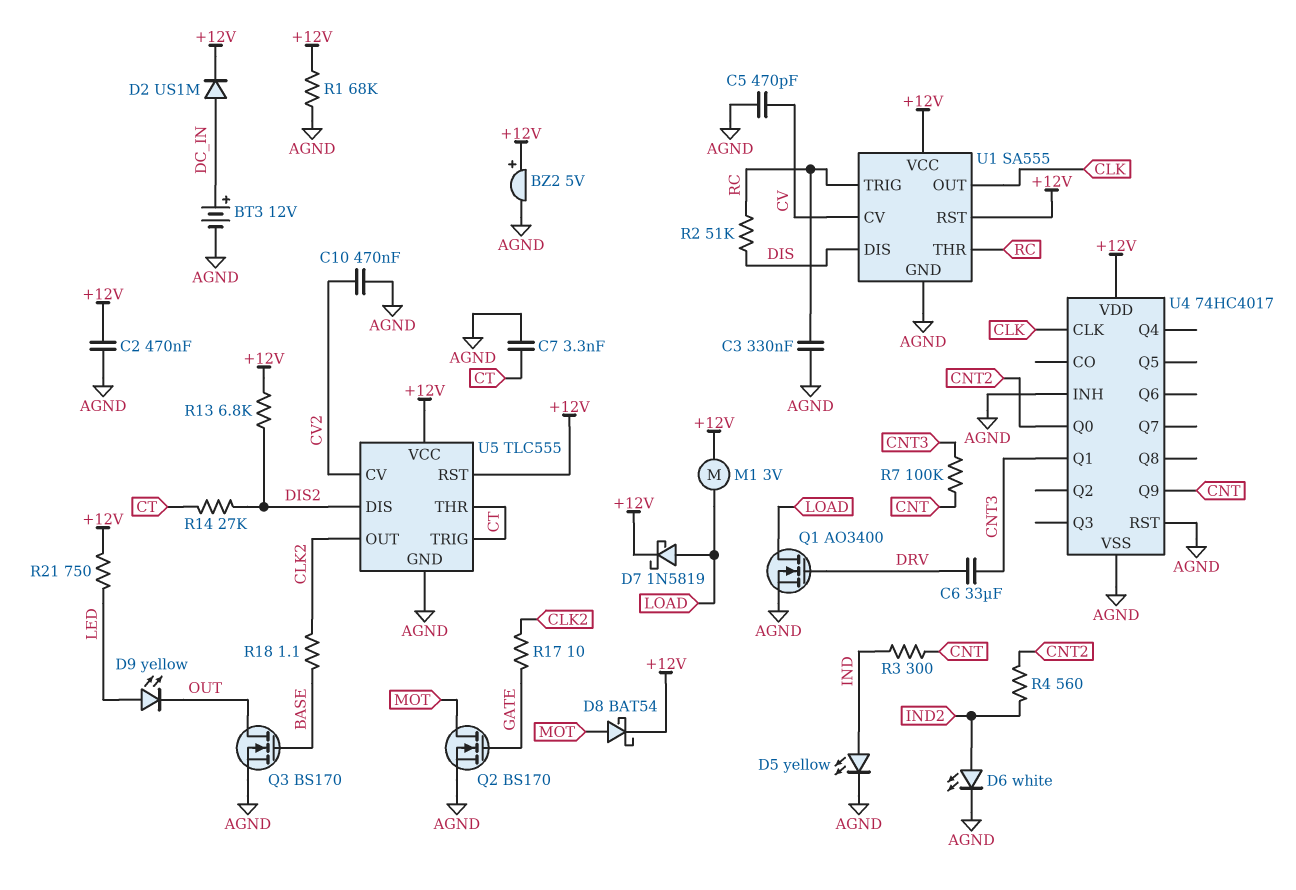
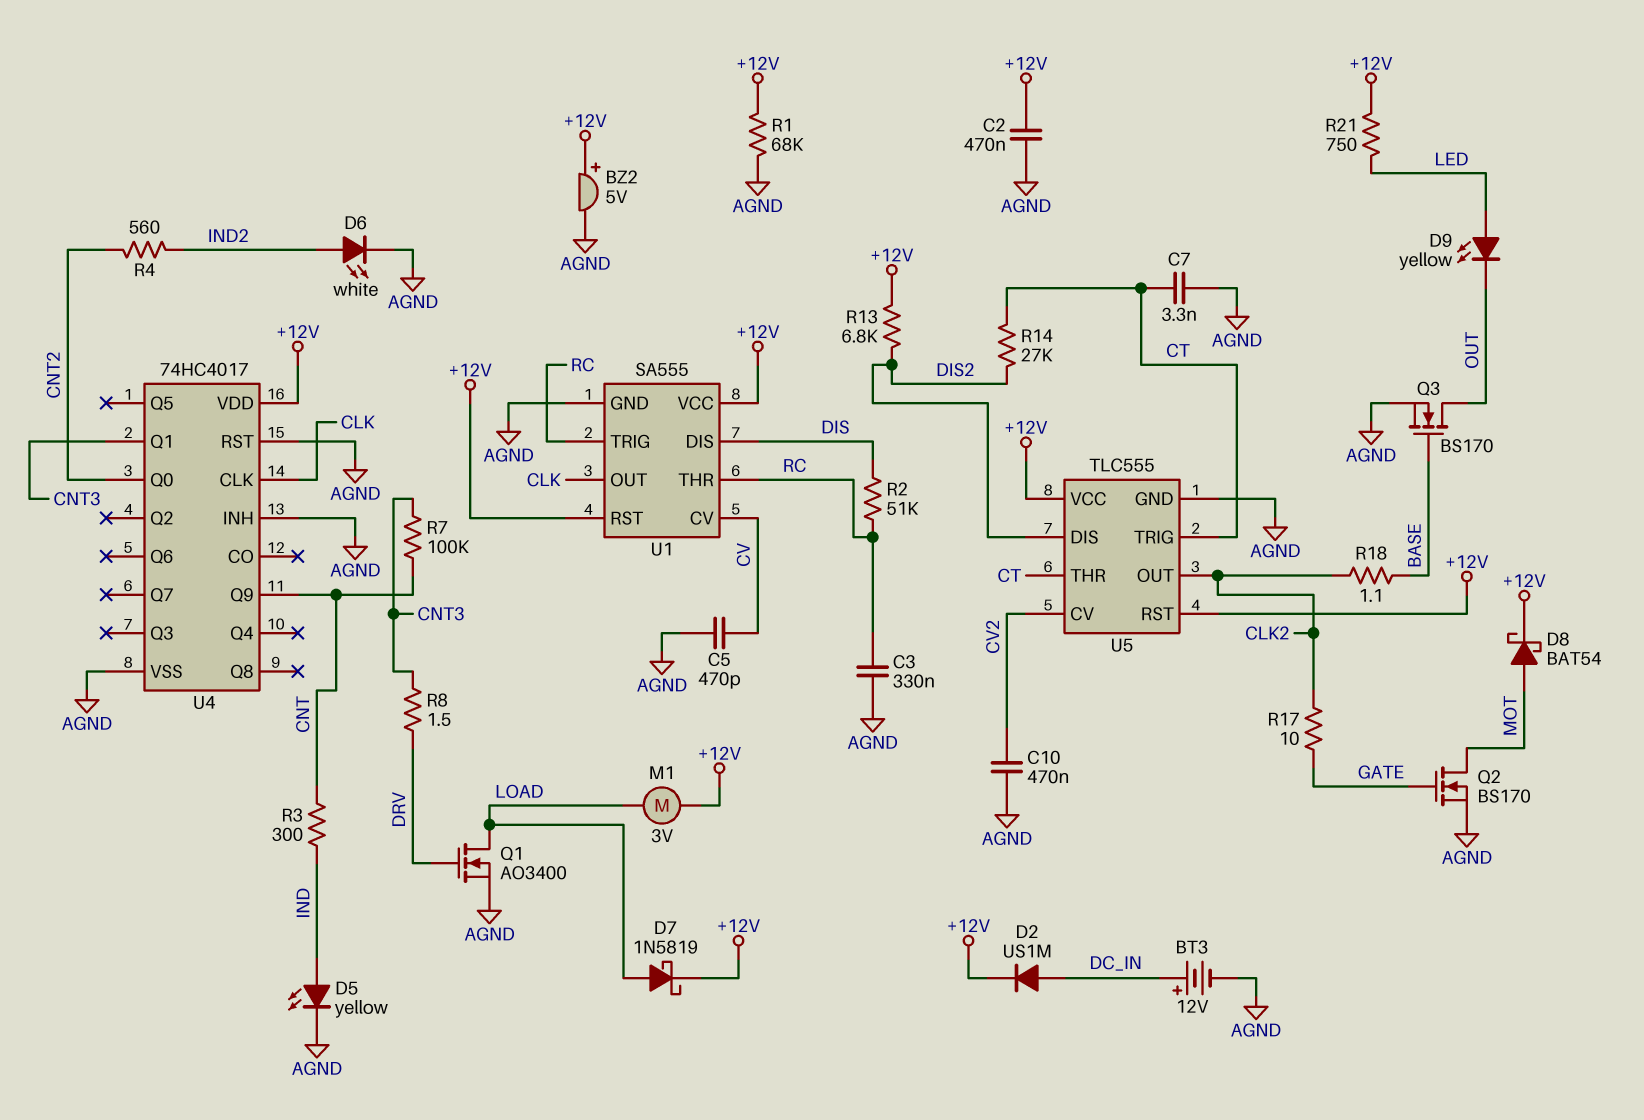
C6: 33uF (CNT3, DRV) -> none
R8: none -> 1.5 (CNT3, DRV)

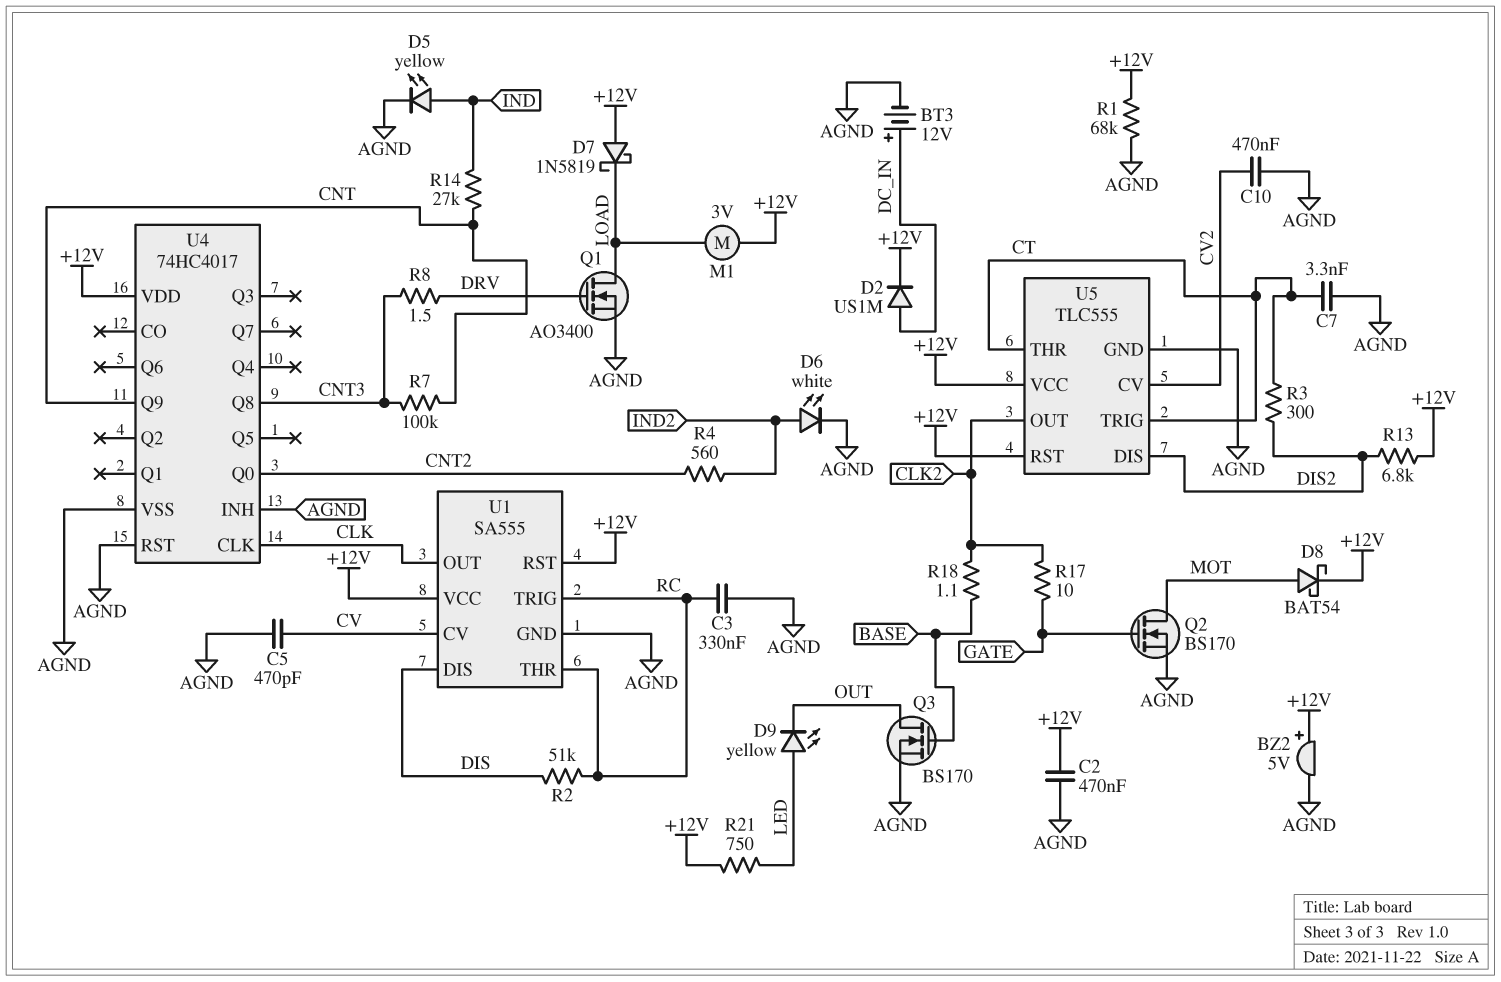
D7: schottky 1N5819 (A LOAD, K +12V) -> schottky 1N5819 (A +12V, K LOAD)
R3: 300 (CNT, IND) -> 300 (CT, DIS2)
R14: 27k (CT, DIS2) -> 27k (CNT, IND)
U4 pin Q1: CNT3 -> none
U4 pin Q8: none -> CNT3

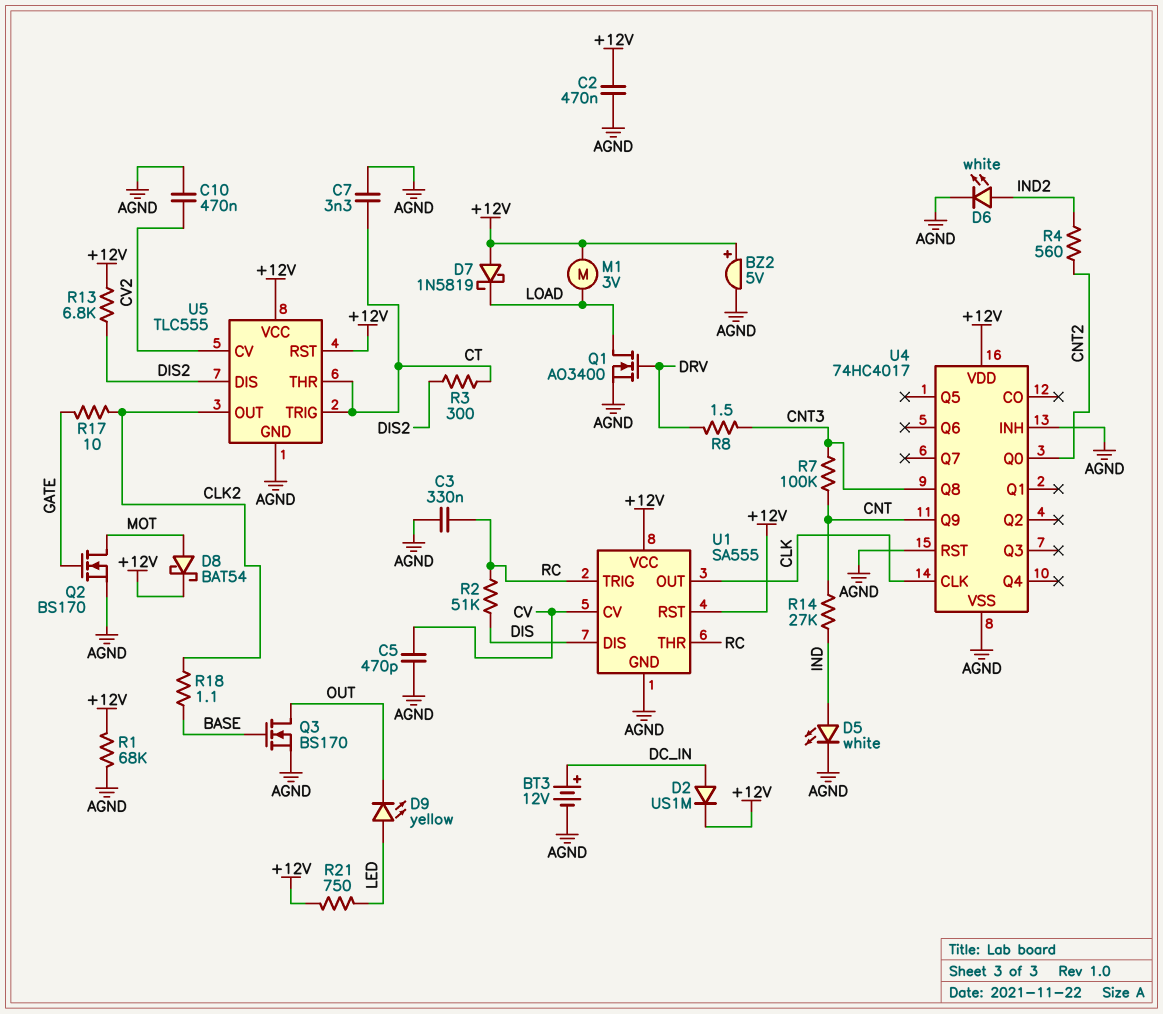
D5: LED yellow (A IND, K AGND) -> LED white (A IND, K AGND)

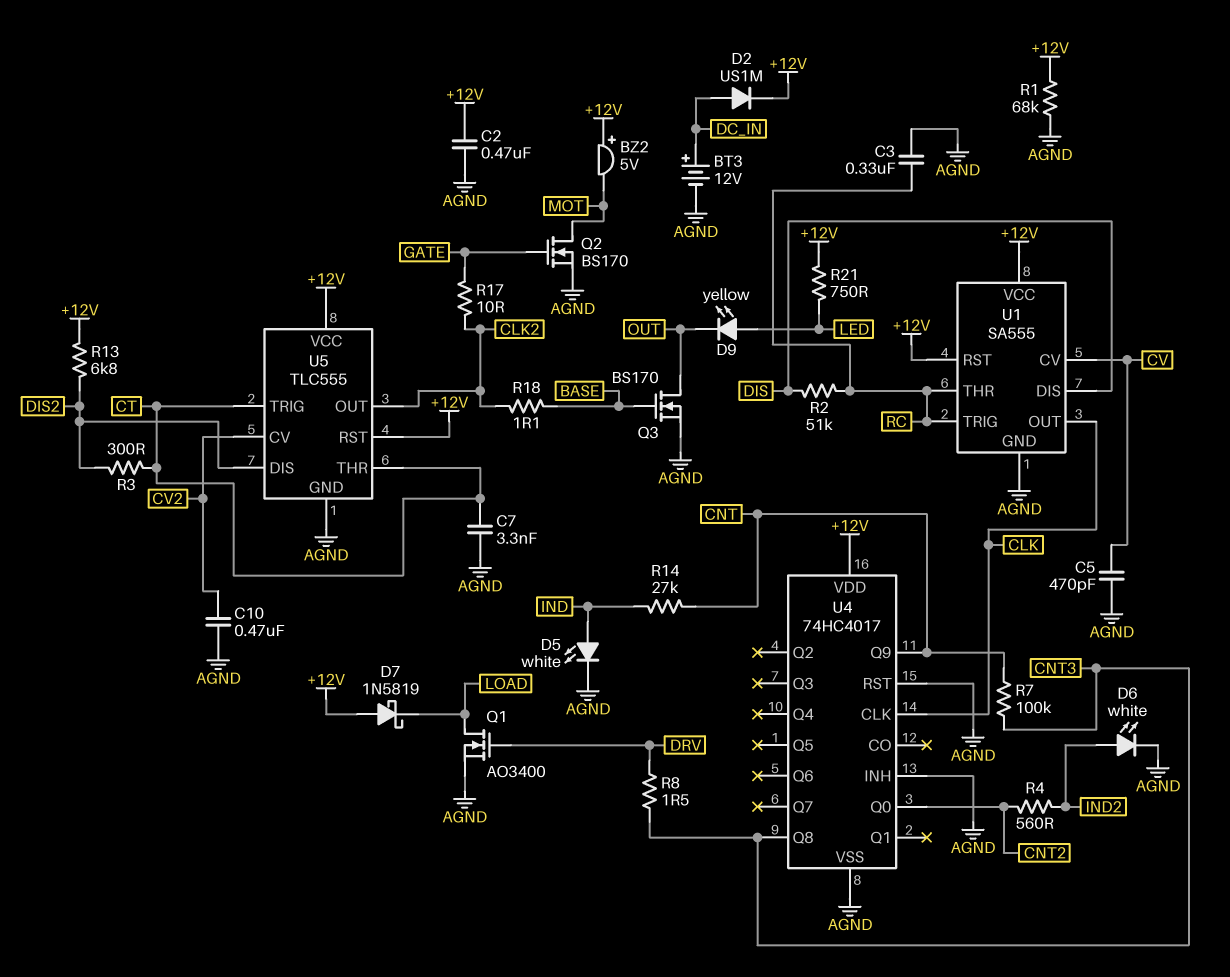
BZ2: buzzer 5V (plus +12V, minus AGND) -> buzzer 5V (plus +12V, minus MOT)
D8: schottky BAT54 (A MOT, K +12V) -> none
M1: motor 3V (+12V, LOAD) -> none

